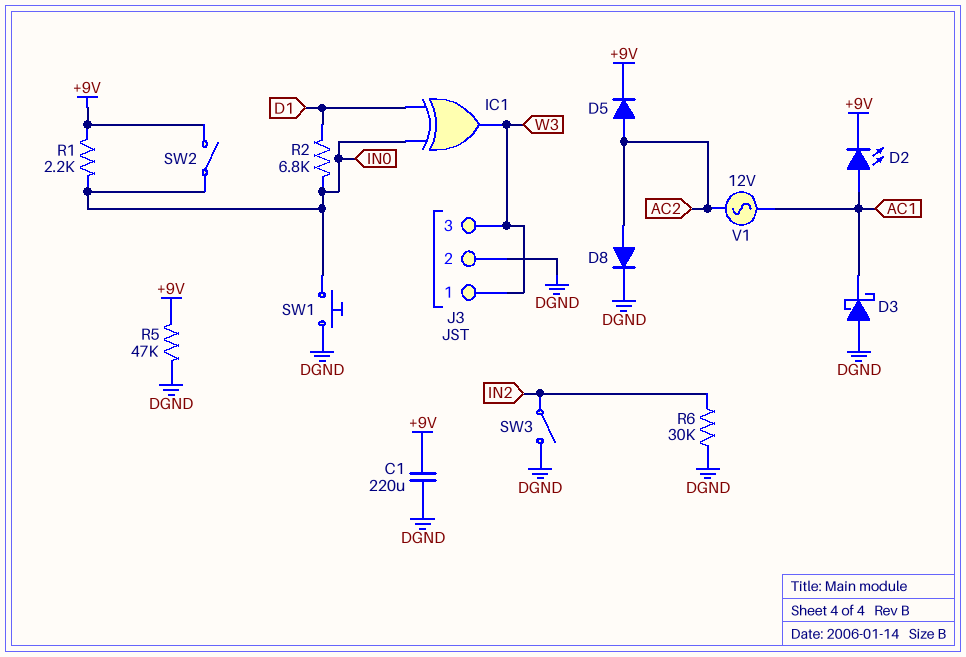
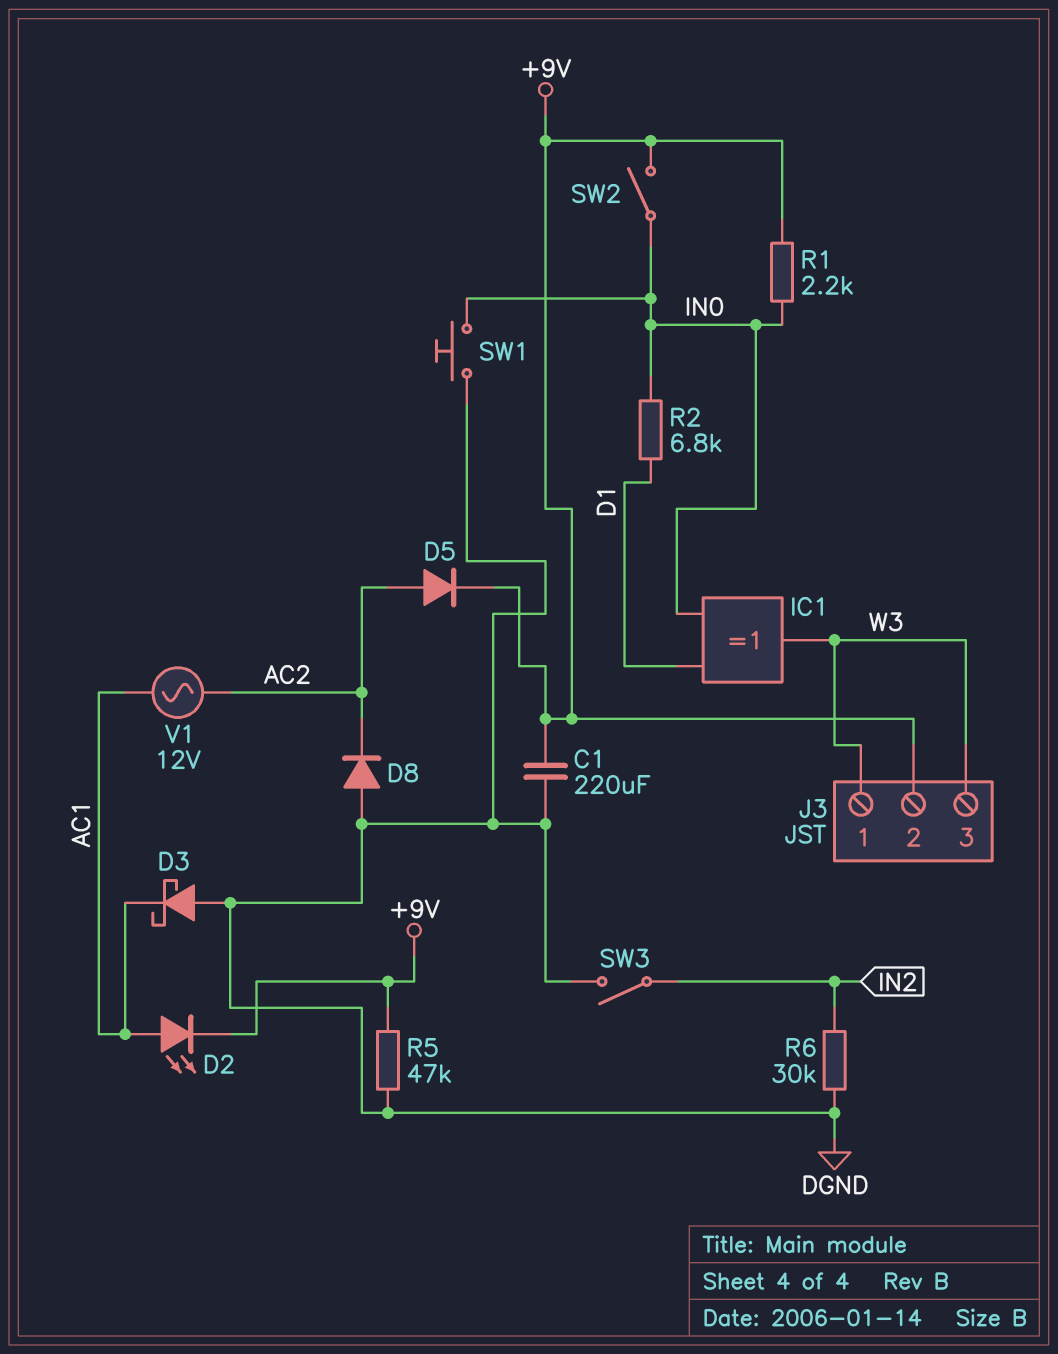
D8: diode (A AC2, K DGND) -> diode (A DGND, K AC2)
J3 pin 2: DGND -> +9V

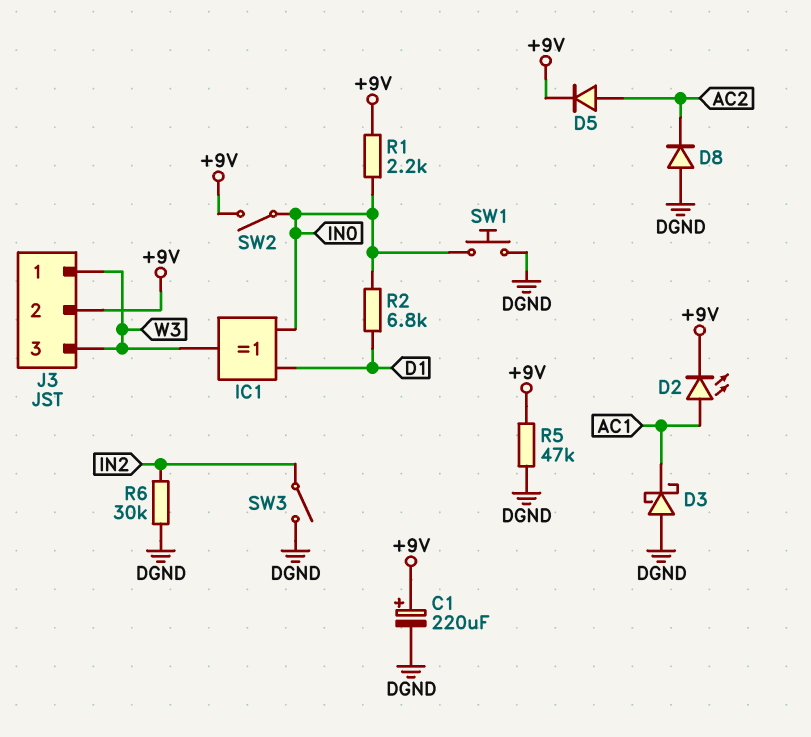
C1: 220uF (+9V, DGND) -> 220uF (plus +9V, minus DGND)
V1: AC 12V (AC1, AC2) -> none

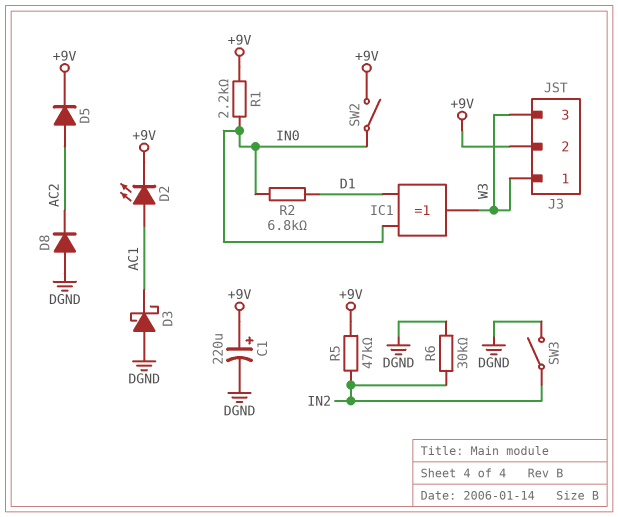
R5: 47k (+9V, DGND) -> 47k (+9V, IN2)
SW1: button (DGND, IN0) -> none

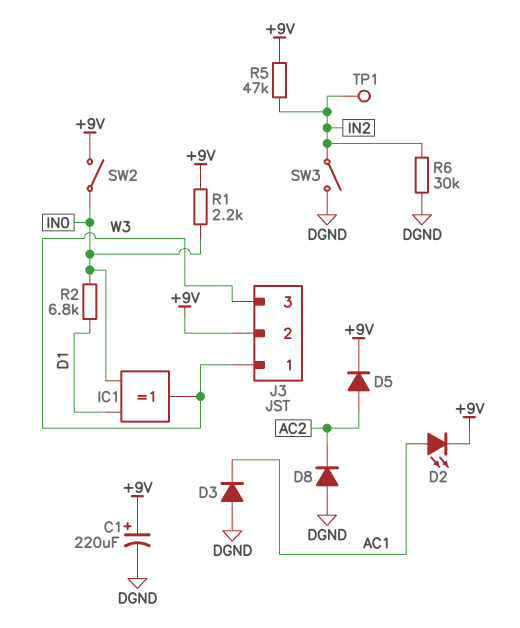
D3: schottky (A DGND, K AC1) -> diode (A DGND, K AC1)
TP1: none -> test point (IN2)

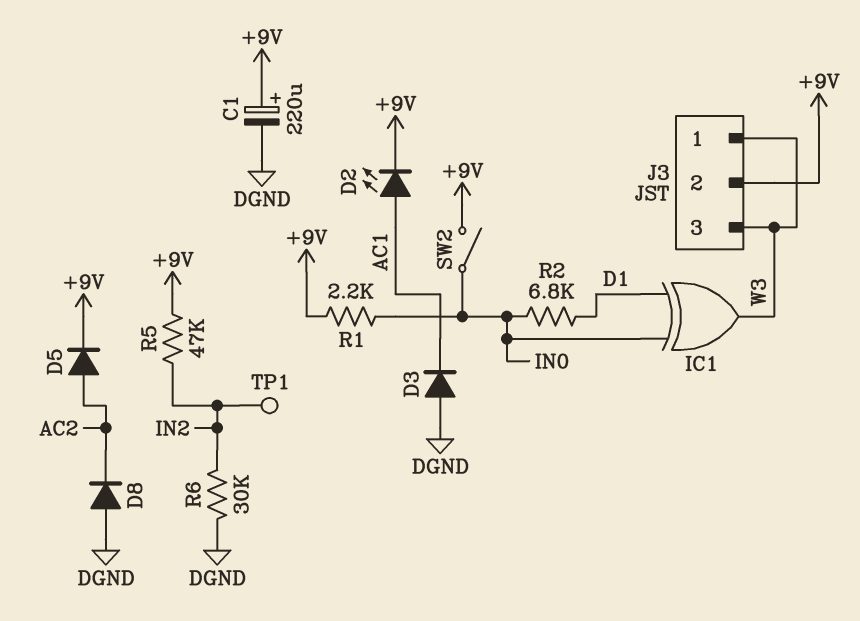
SW3: switch (DGND, IN2) -> none

